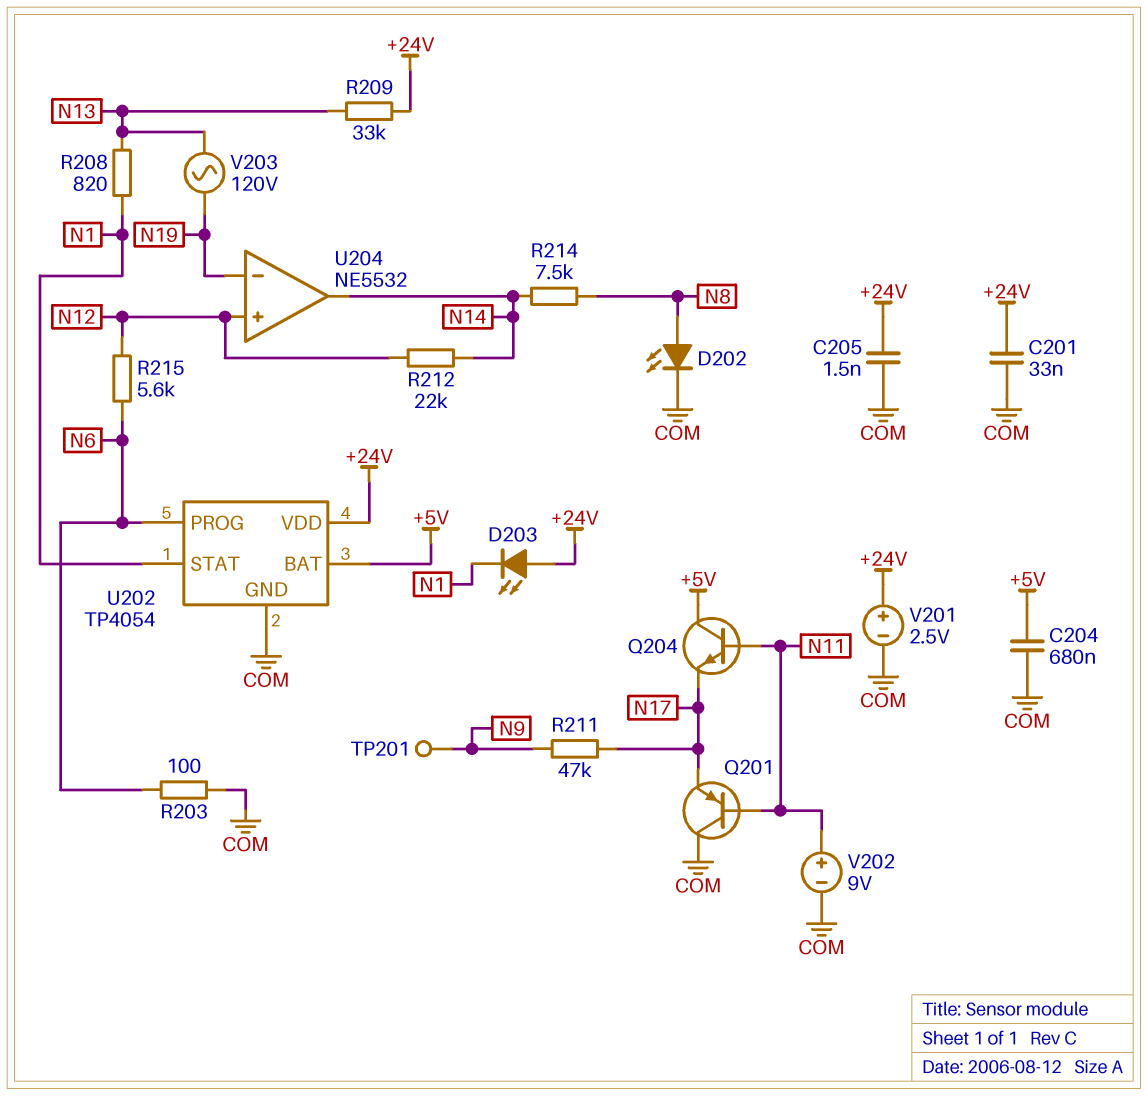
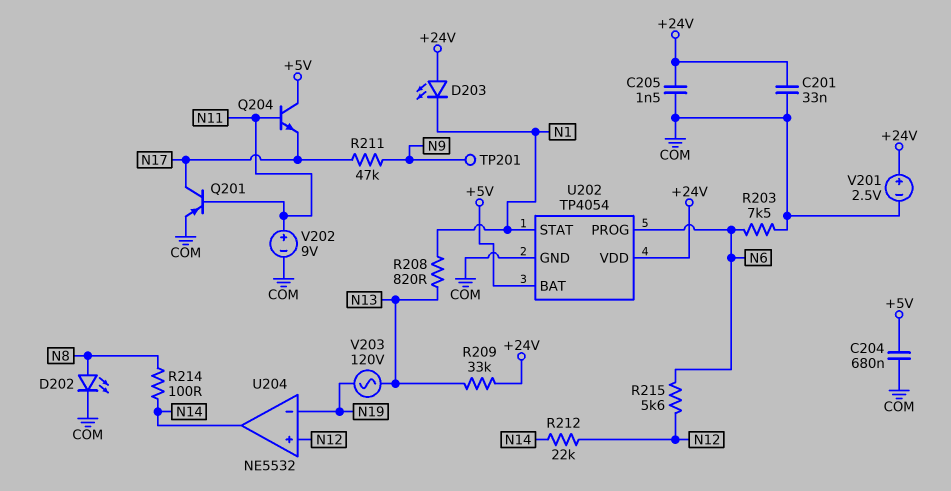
Q201: PNP (B N11, C COM, E N17) -> PNP (B N11, C N17, E COM)
R203: 100 (COM, N6) -> 7.5k (COM, N6)
R214: 7.5k (N8, N14) -> 100 (N8, N14)

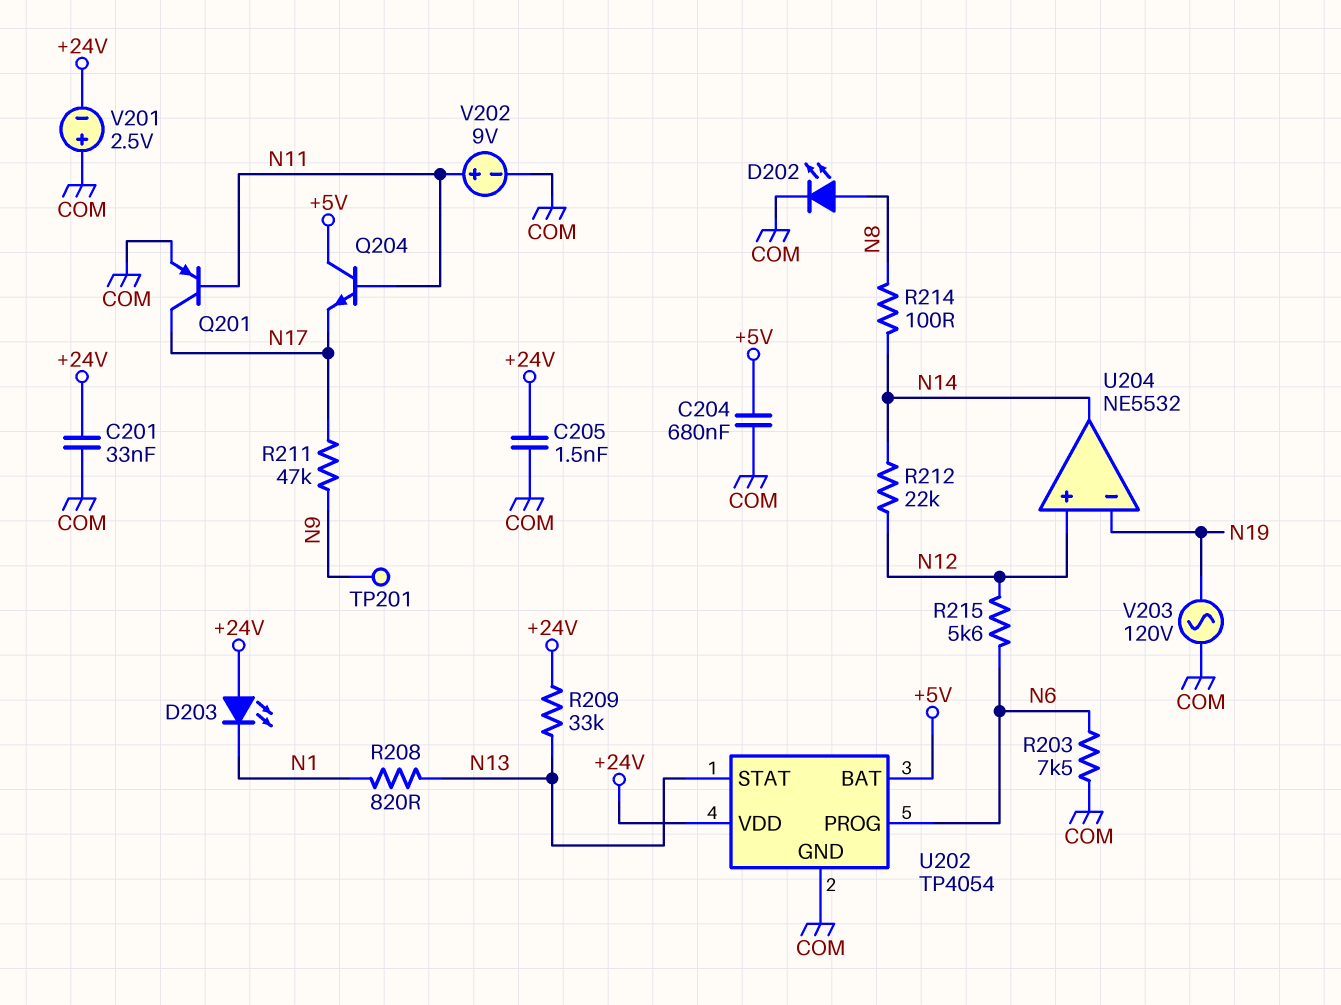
U202 pin STAT: N1 -> N13
V201: 2.5V (plus +24V, minus COM) -> 2.5V (plus COM, minus +24V)
V203: AC 120V (N13, N19) -> AC 120V (COM, N19)

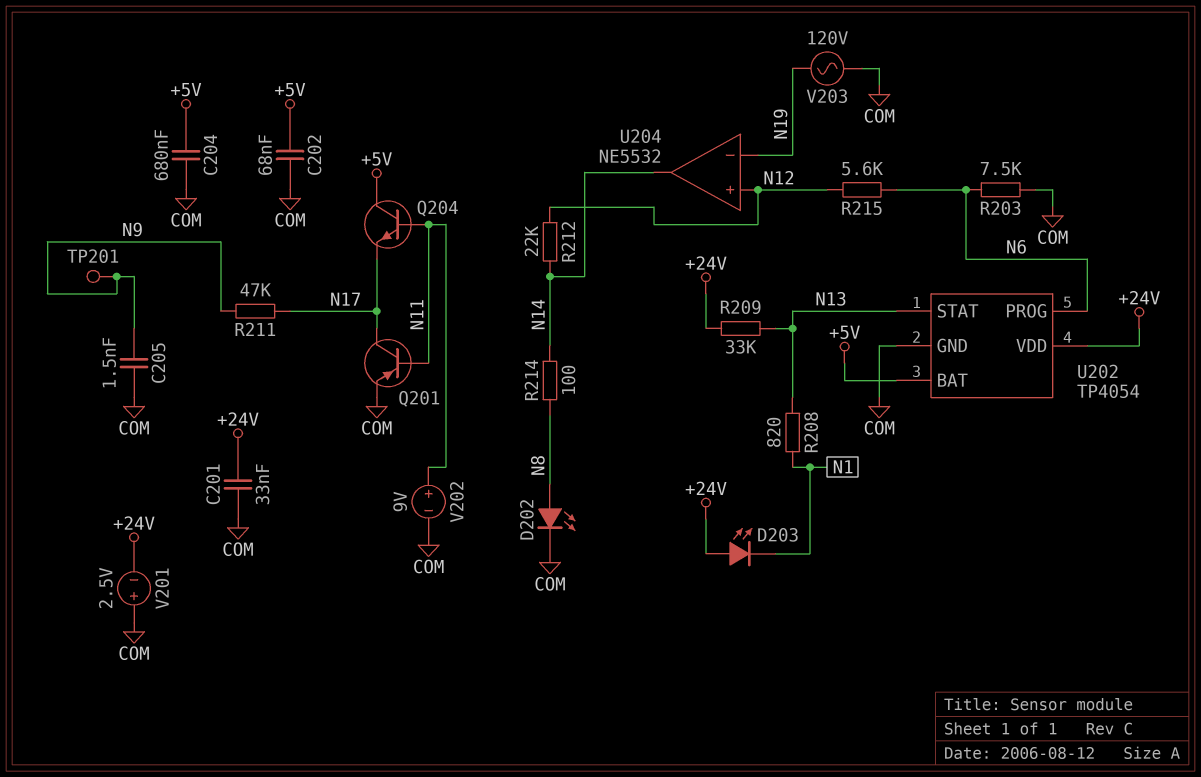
C202: none -> 68nF (+5V, COM)
C205: 1.5nF (+24V, COM) -> 1.5nF (COM, N9)

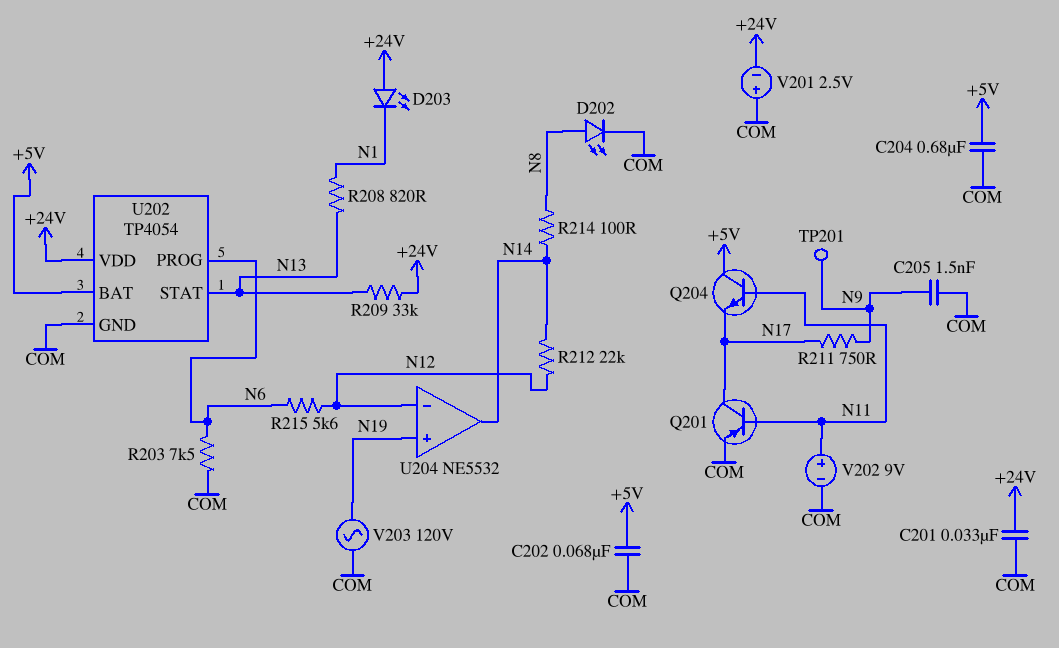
R211: 47k (N9, N17) -> 750 (N9, N17)
U204 pin in+: N12 -> N19
U204 pin in-: N19 -> N12

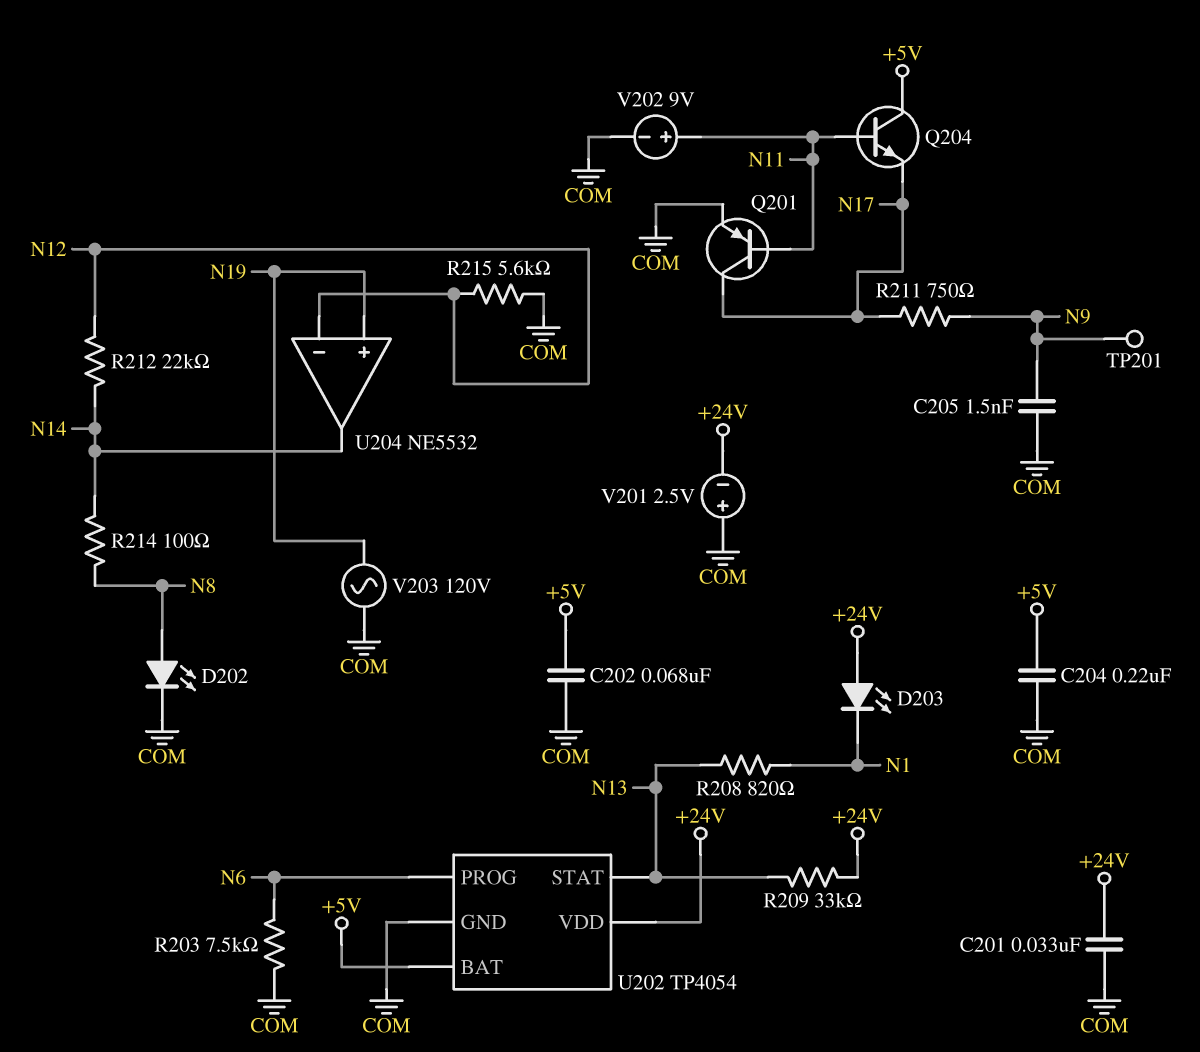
C204: 680nF (+5V, COM) -> 220nF (+5V, COM)
R215: 5.6k (N6, N12) -> 5.6k (COM, N12)

